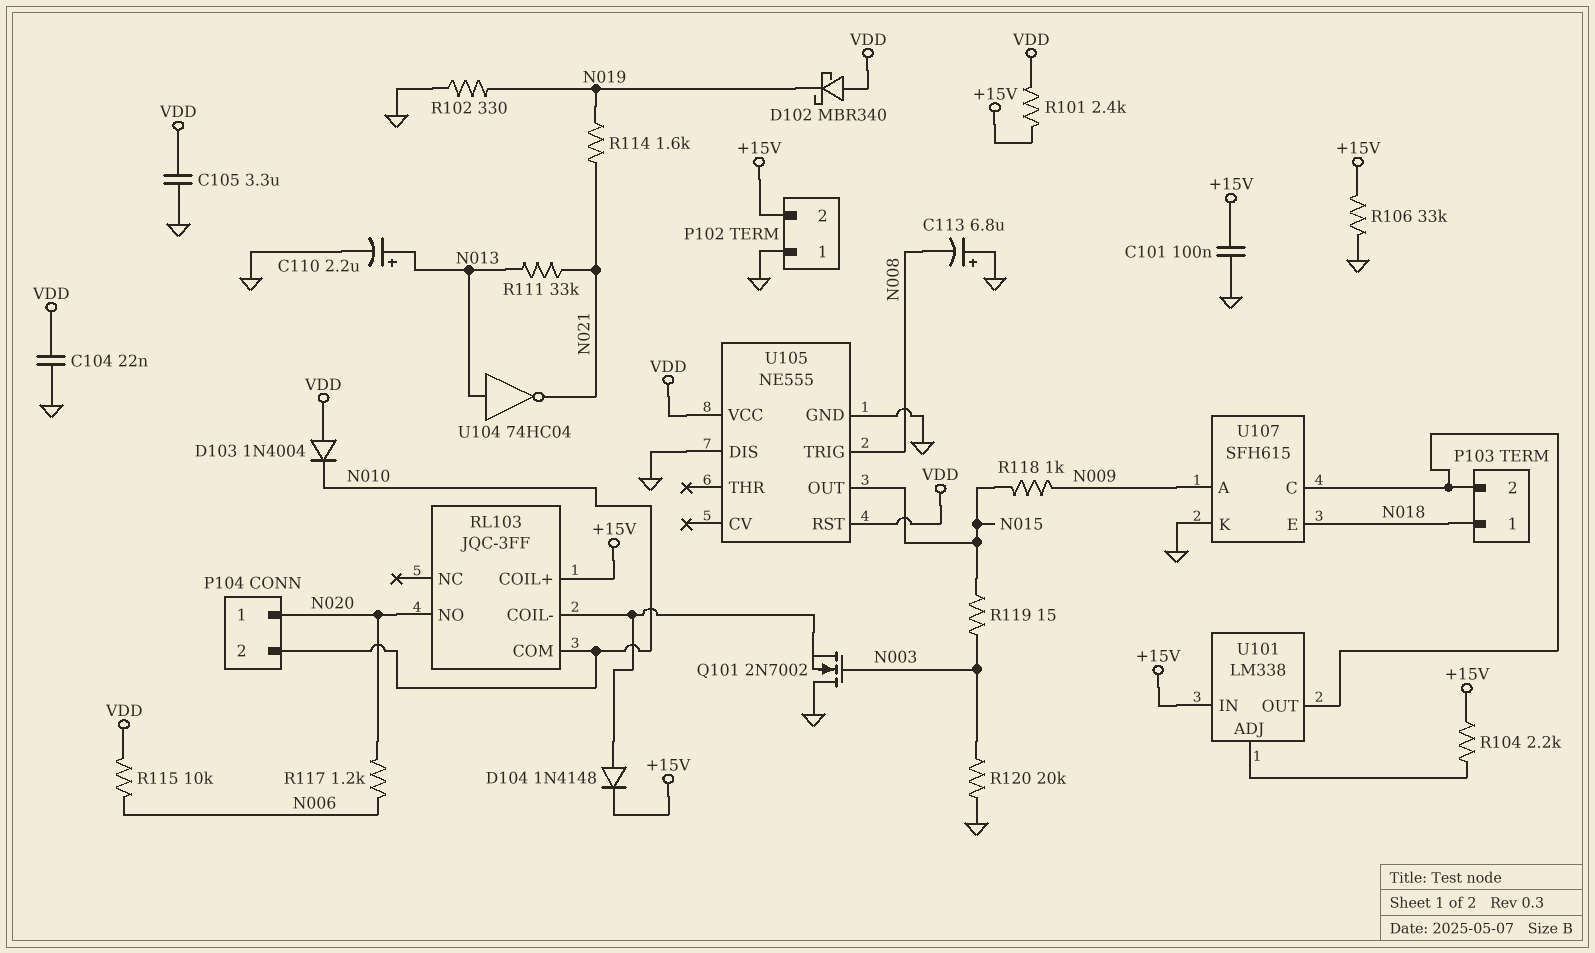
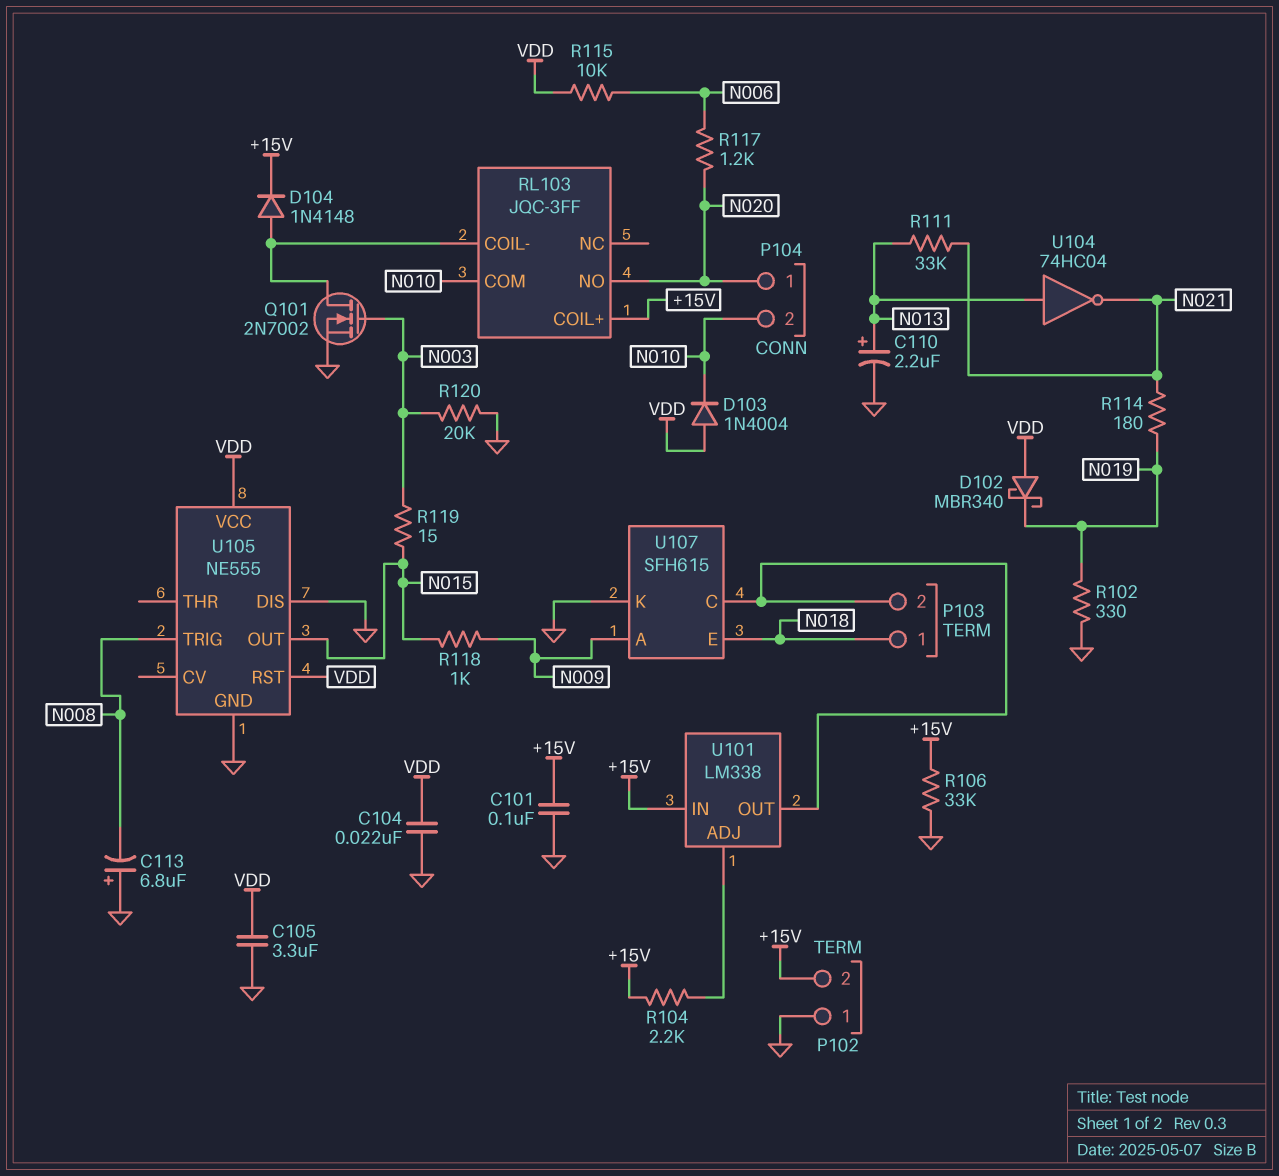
Q101: NMOS 2N7002 (G N003, D GND, S RL103/COIL-) -> NMOS 2N7002 (G N003, D RL103/COIL-, S GND)
R101: 2.4k (+15V, VDD) -> none
R114: 1.6k (N019, N021) -> 180 (N019, N021)

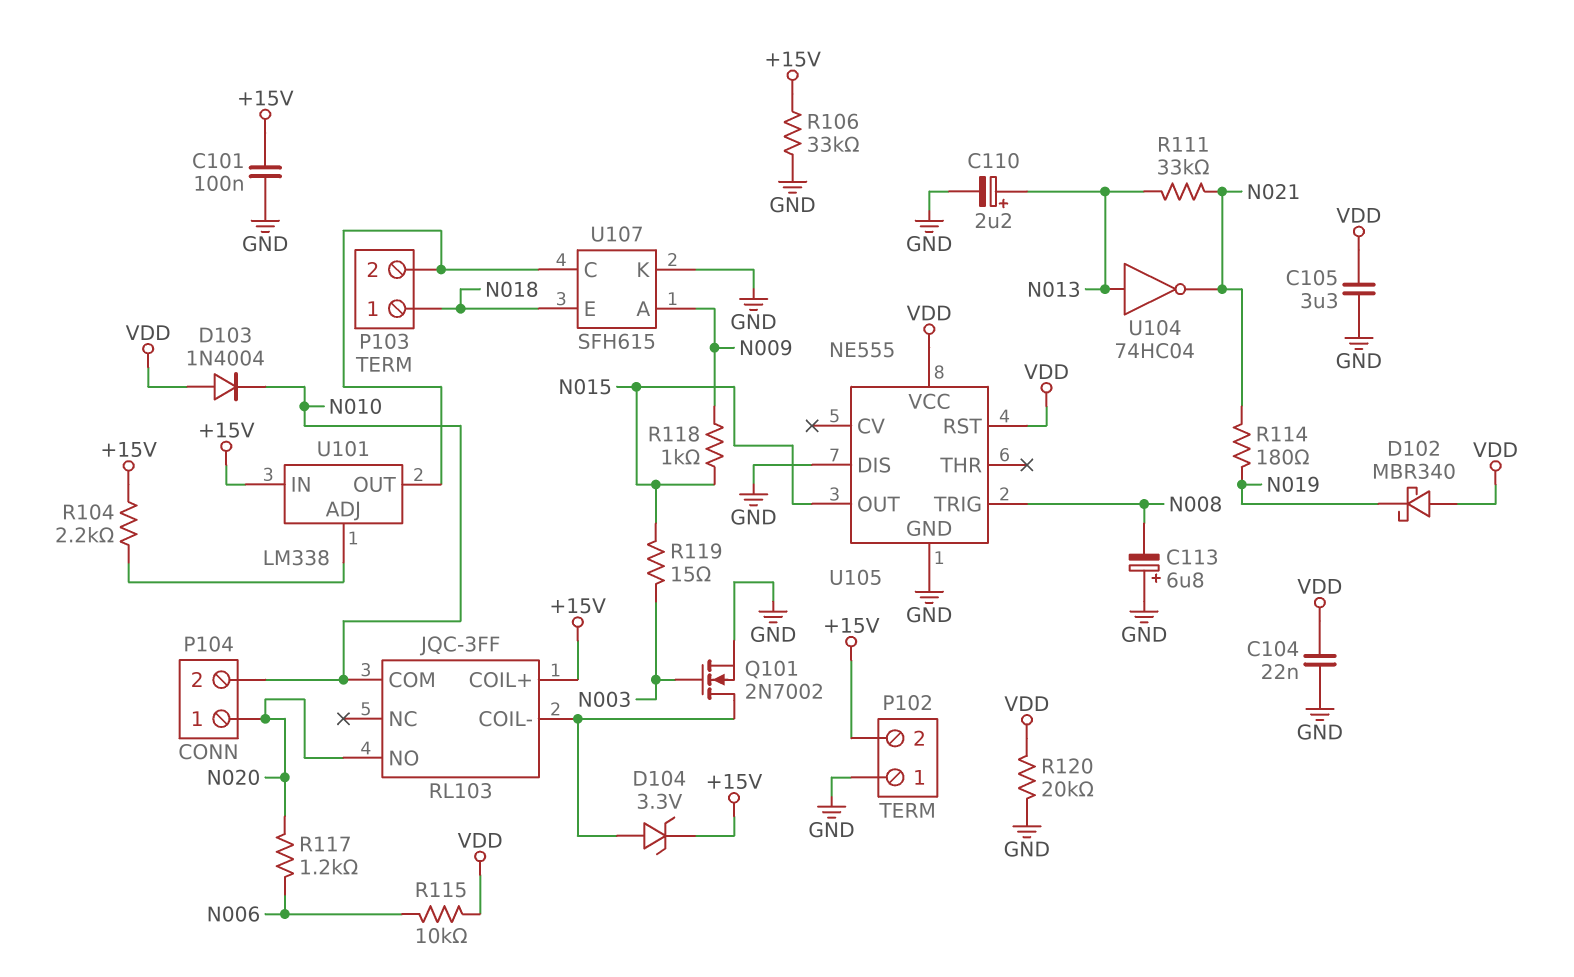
D104: diode 1N4148 (A RL103/COIL-, K +15V) -> zener 3.3V (A RL103/COIL-, K +15V)
R102: 330 (GND, N019) -> none
R120: 20k (GND, N003) -> 20k (GND, VDD)

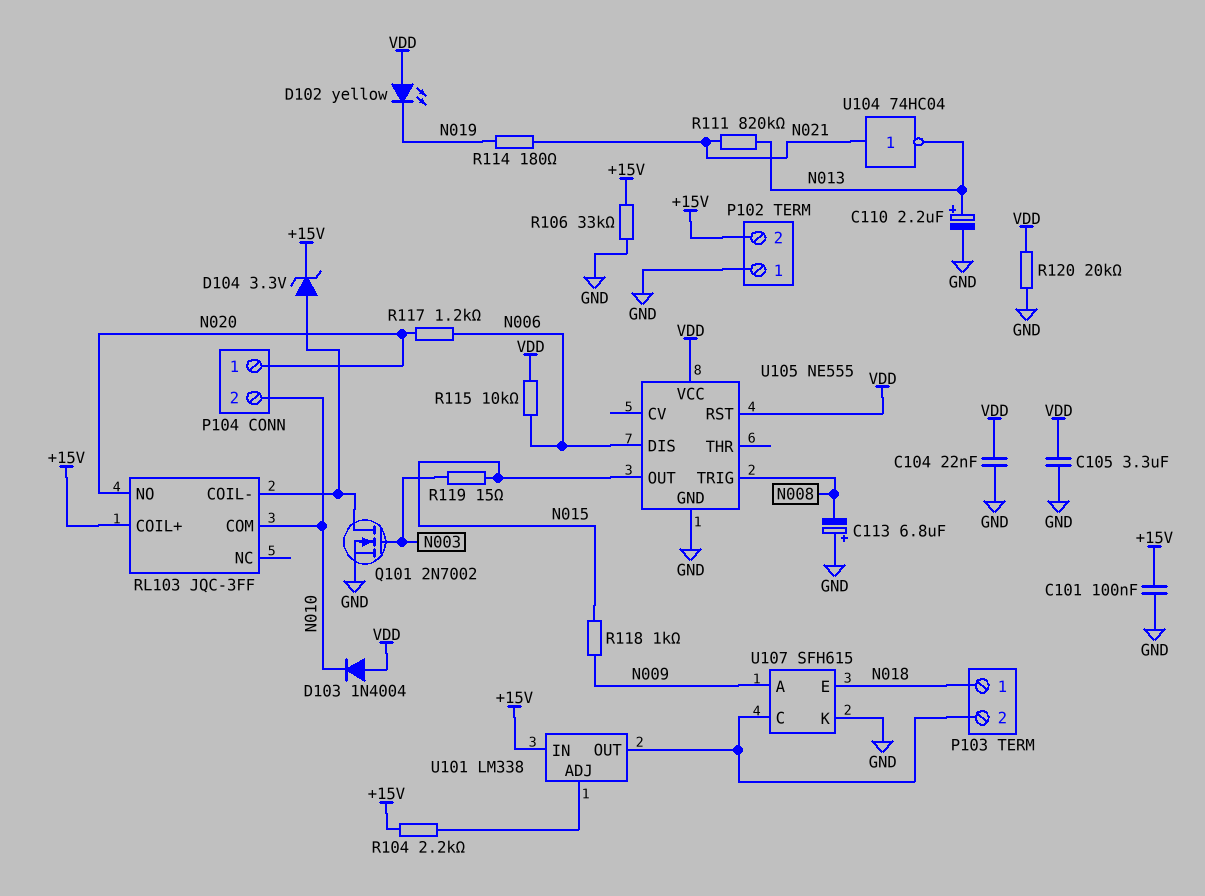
D102: schottky MBR340 (A VDD, K N019) -> LED yellow (A VDD, K N019)
R111: 33k (N013, N021) -> 820k (N013, N021)
U104: NOT 74HC04 (in N013, out N021) -> NOT 74HC04 (in N021, out N013)
U105 pin DIS: GND -> N006

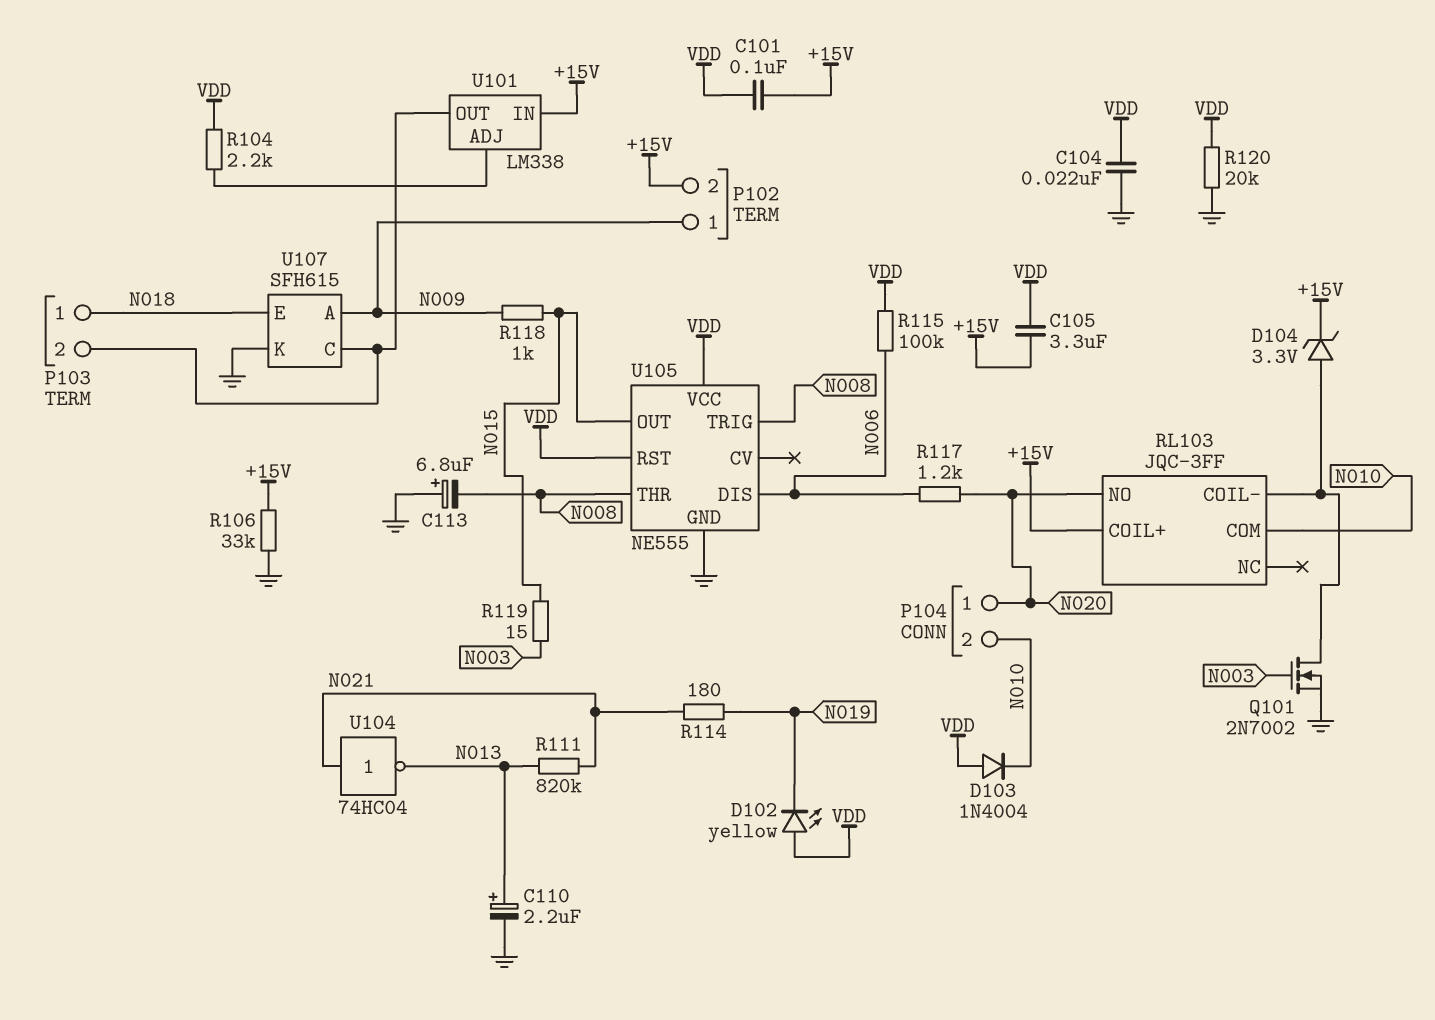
C101: 100nF (+15V, GND) -> 100nF (+15V, VDD)
C105: 3.3uF (GND, VDD) -> 3.3uF (+15V, VDD)
P102 pin 1: GND -> N009
R104: 2.2k (+15V, U101/ADJ) -> 2.2k (U101/ADJ, VDD)
R115: 10k (N006, VDD) -> 100k (N006, VDD)
U105 pin THR: none -> N008

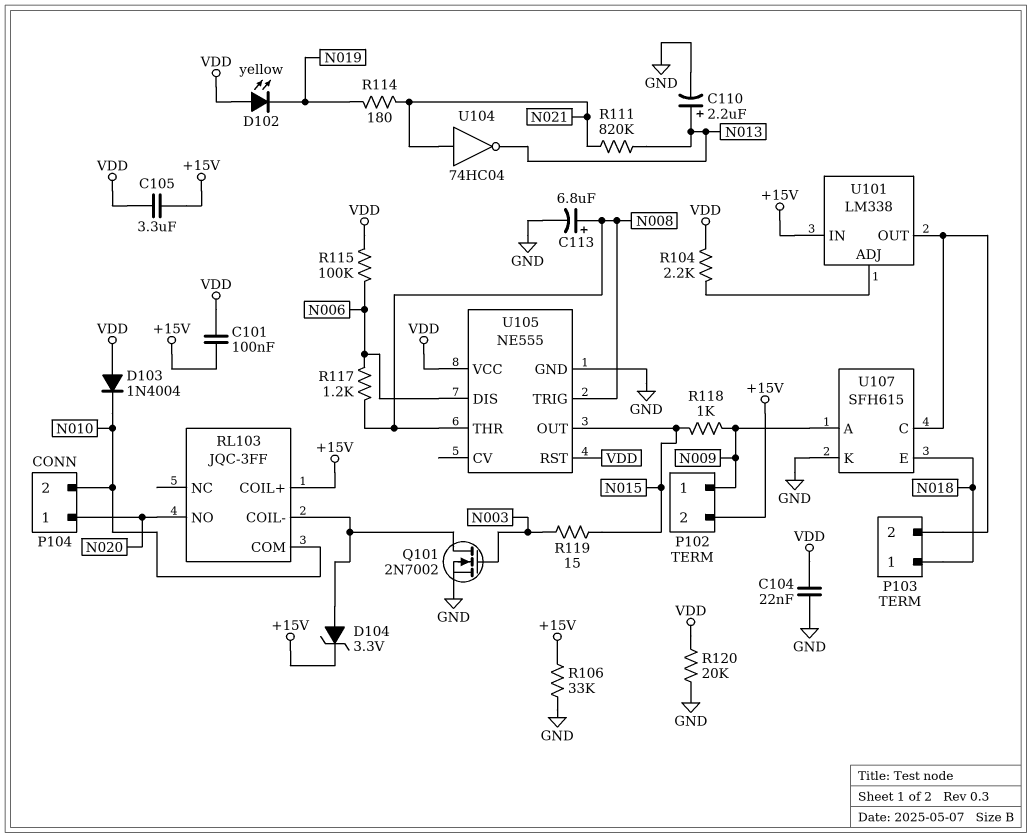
C113: 6.8uF (plus GND, minus N008) -> 6.8uF (plus N008, minus GND)
R117: 1.2k (N006, N020) -> 1.2k (N006, N008)

